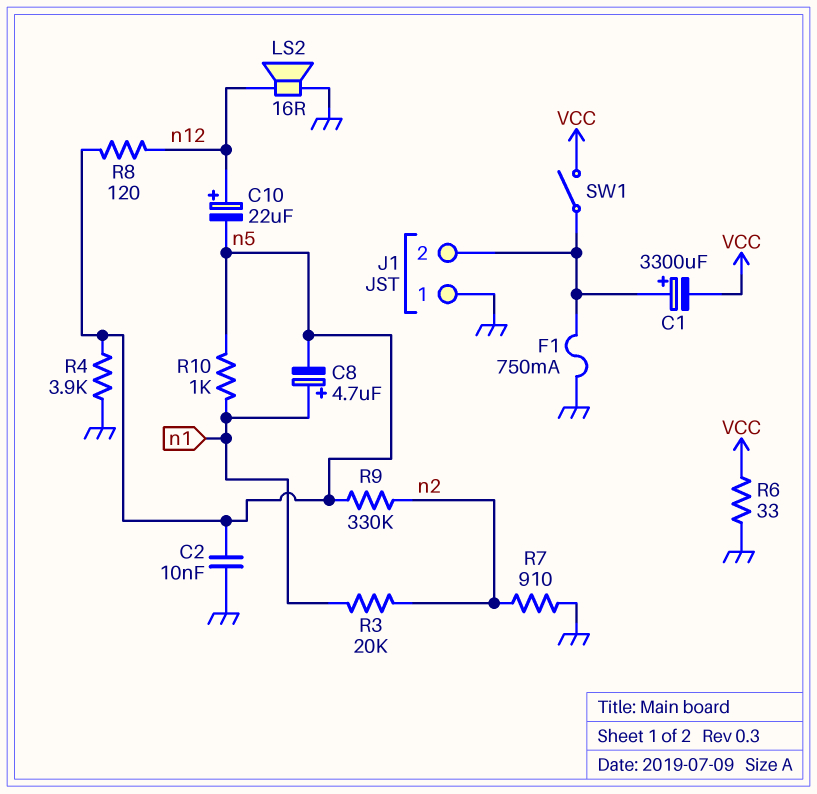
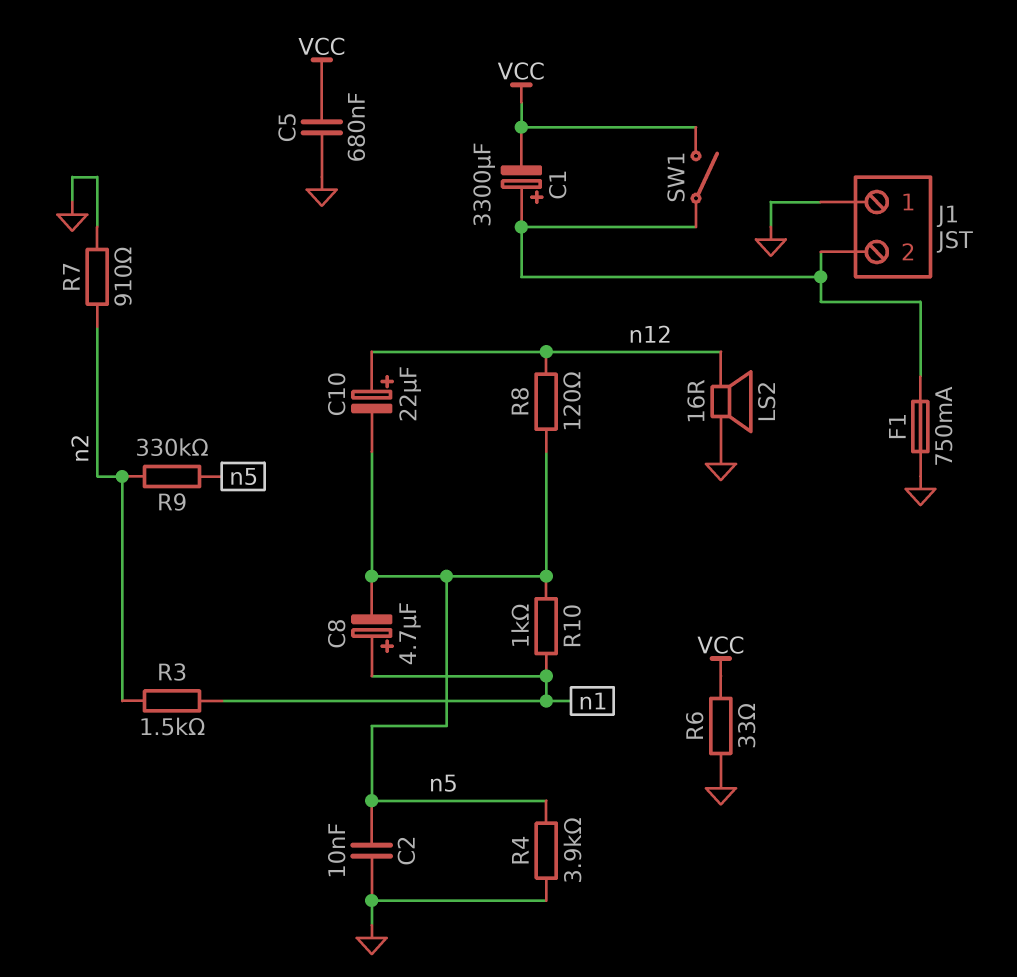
C5: none -> 680nF (GND, VCC)
R3: 20k (n1, n2) -> 1.5k (n1, n2)

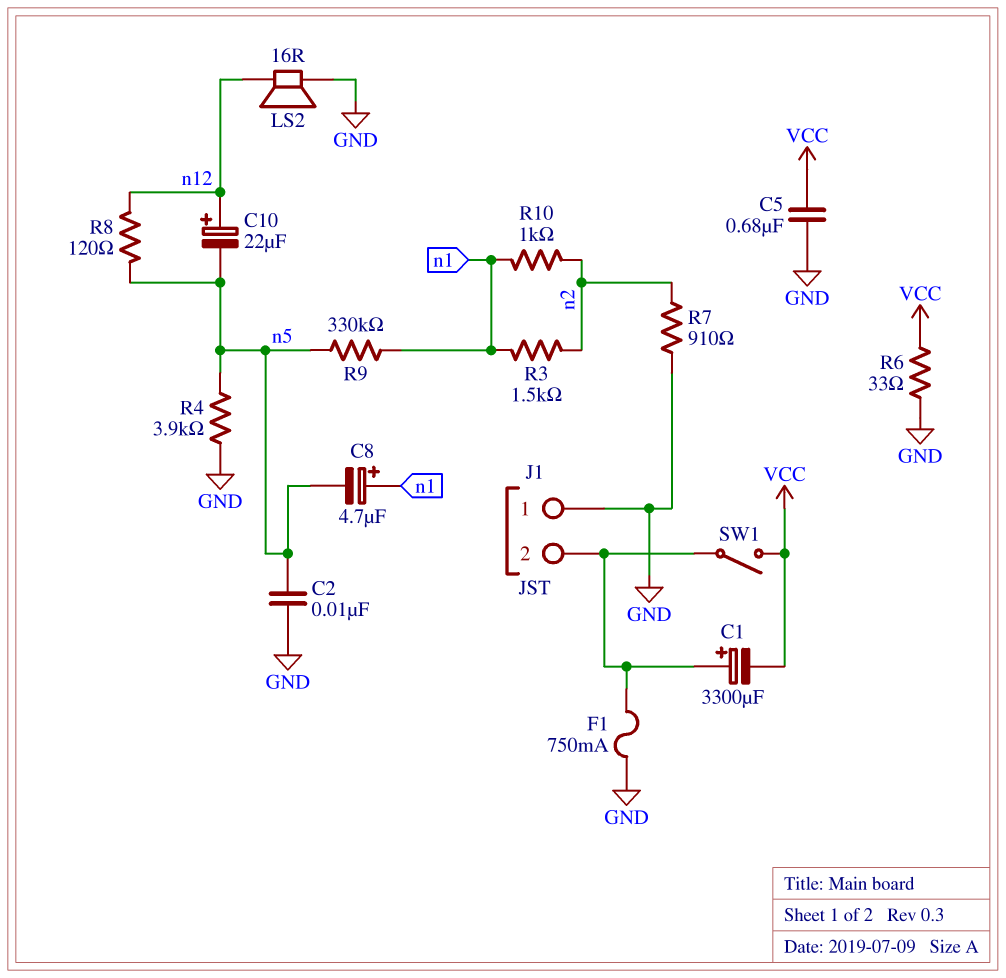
R9: 330k (n2, n5) -> 330k (n1, n5)
R10: 1k (n1, n5) -> 1k (n1, n2)

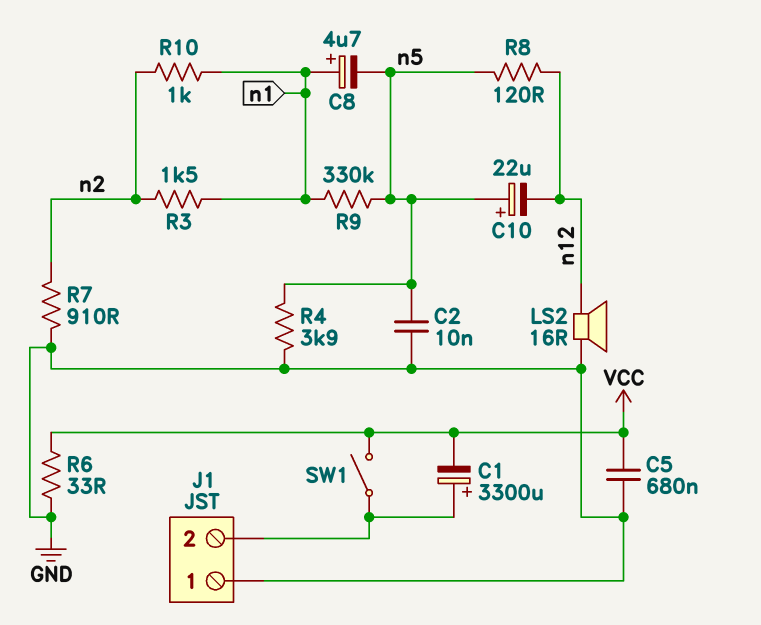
C10: 22uF (plus n12, minus n5) -> 22uF (plus n5, minus n12)
F1: 750mA (GND, J1/2) -> none

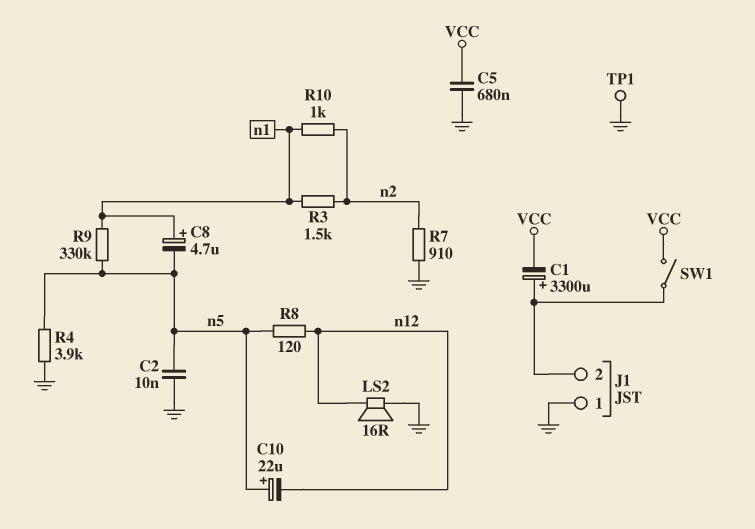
R6: 33 (GND, VCC) -> none
TP1: none -> test point (GND)

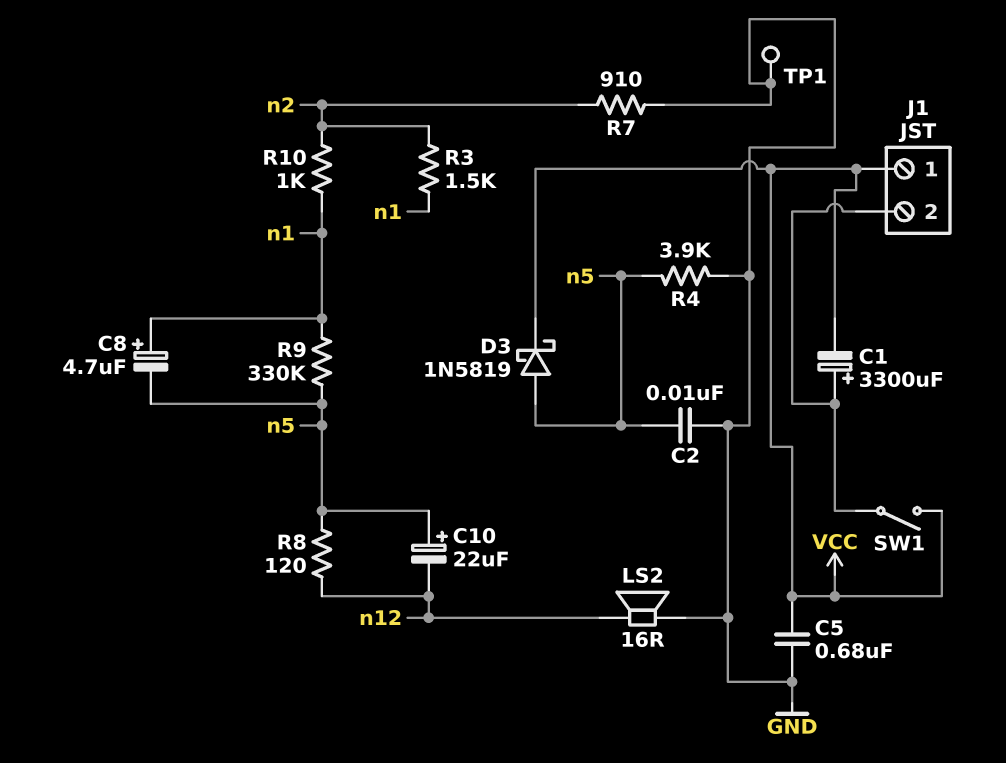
D3: none -> schottky 1N5819 (A n5, K VCC)
J1 pin 1: GND -> VCC

